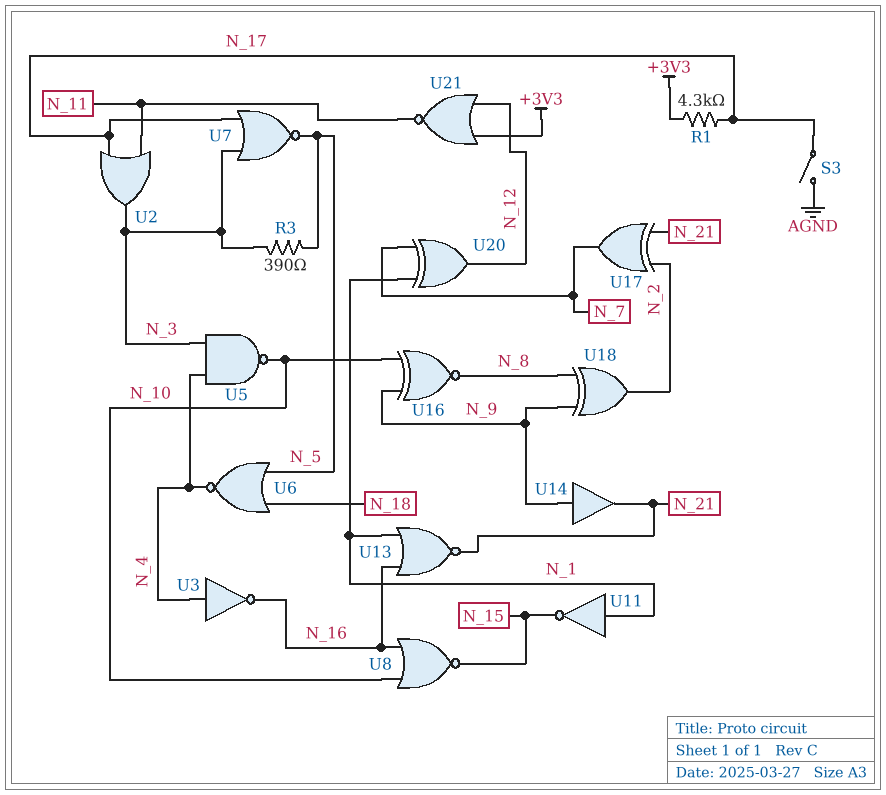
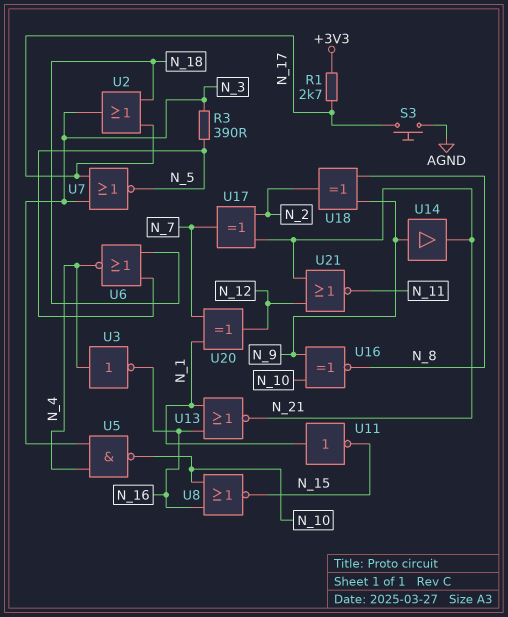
R1: 4.3k (+3V3, N_17) -> 2.7k (+3V3, N_17)
S3: switch (AGND, N_17) -> button (AGND, N_17)
U2: OR (in N_11, in N_17, out N_3) -> OR (in N_17, in N_18, out N_3)
U21: NOR (in +3V3, in N_12, out N_11) -> NOR (in N_12, in N_21, out N_11)

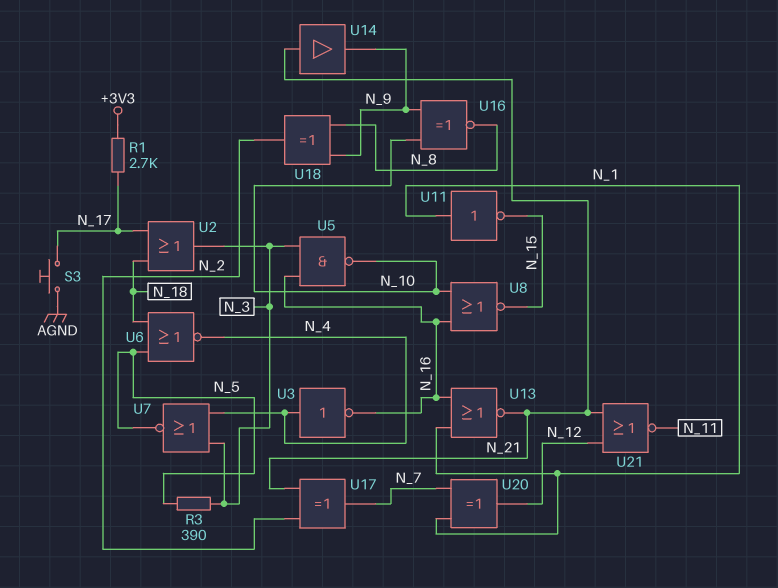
U5: NAND (in N_3, in N_4, out N_10) -> NAND (in N_3, in N_16, out N_10)
U7: NOR (in N_3, in N_17, out N_5) -> NOR (in N_3, in N_4, out N_5)
U14: buffer (in N_9, out N_21) -> buffer (in N_21, out N_9)

